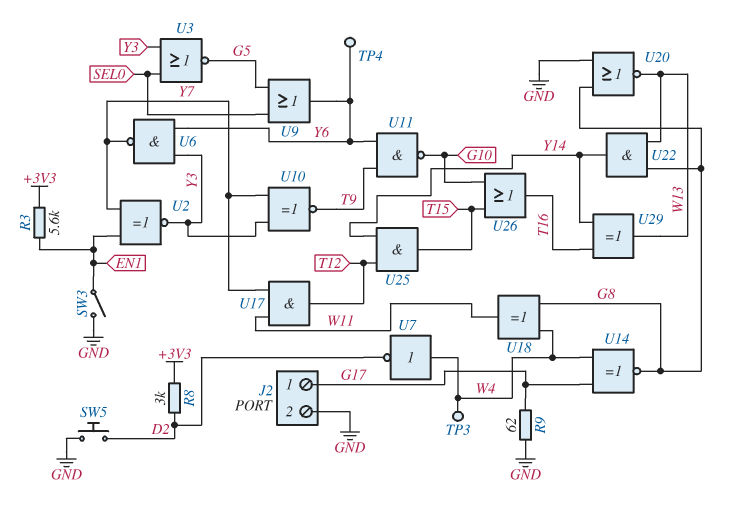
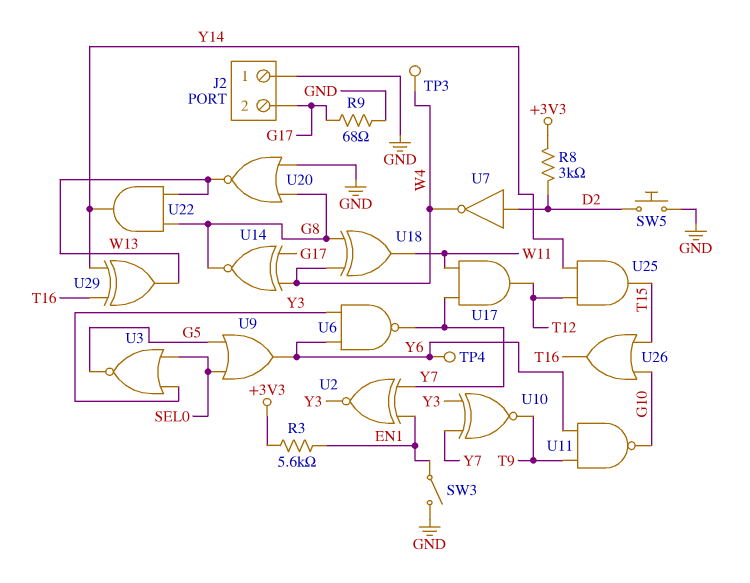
J2 pin 1: G17 -> GND
J2 pin 2: GND -> G17
R9: 62 (G17, GND) -> 68 (G17, GND)
U7: NOT (in W4, out D2) -> NOT (in D2, out W4)

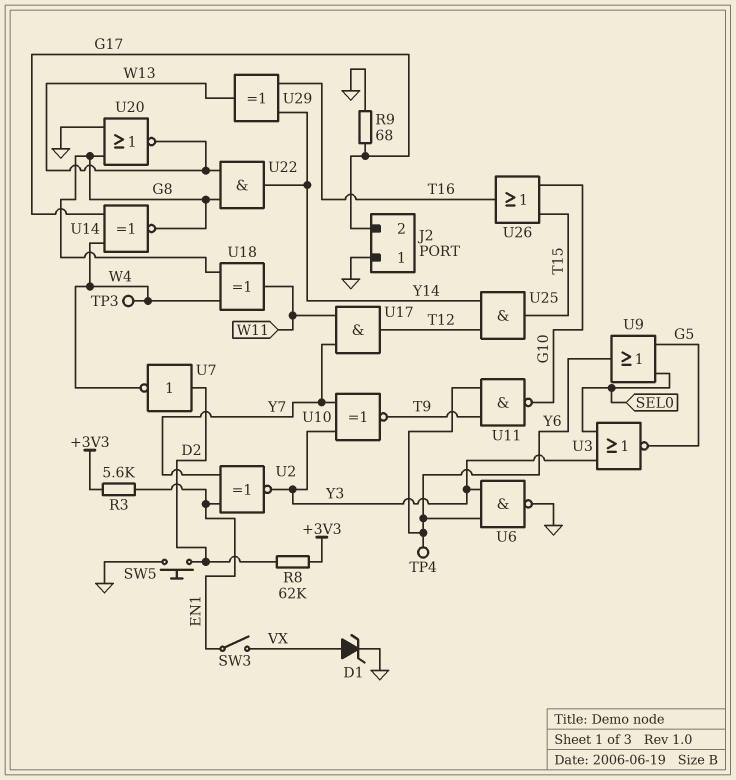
D1: none -> zener (A VX, K GND)
R8: 3k (+3V3, D2) -> 62k (+3V3, D2)
SW3: switch (EN1, GND) -> switch (EN1, VX)
U6: NAND (in Y3, in Y6, out Y7) -> NAND (in Y3, in Y6, out GND)

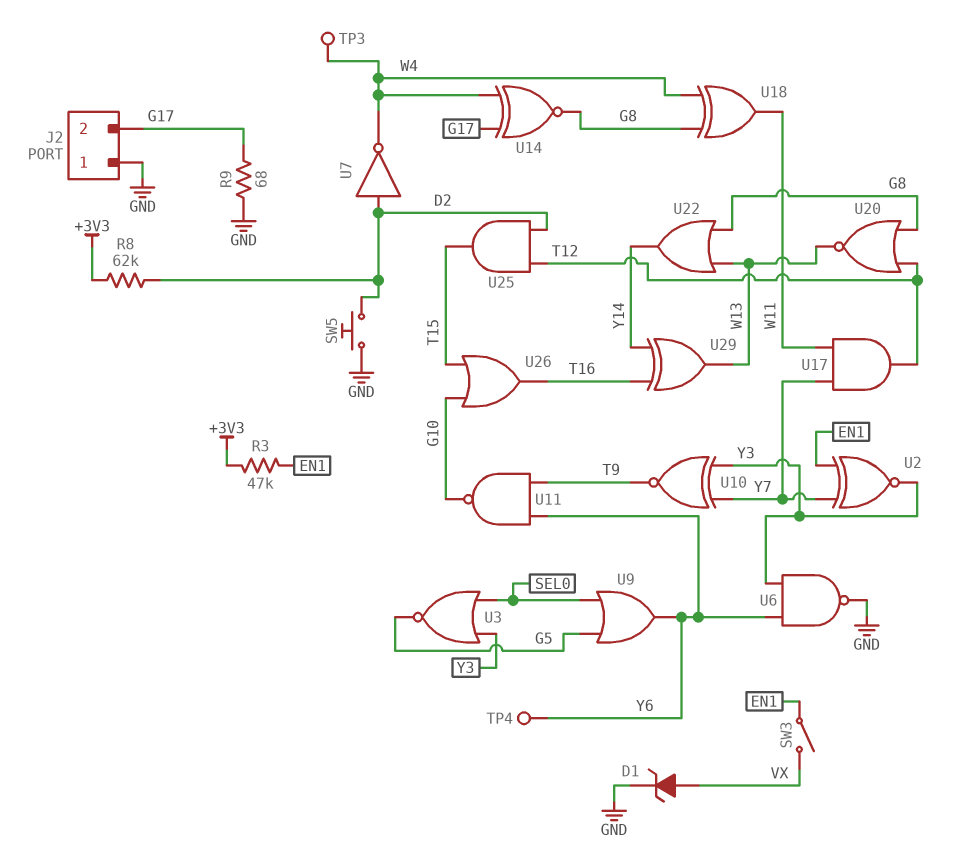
R3: 5.6k (+3V3, EN1) -> 47k (+3V3, EN1)
U20: NOR (in G8, in GND, out W13) -> NOR (in G8, in T12, out W13)
U22: AND (in G8, in W13, out Y14) -> OR (in G8, in W13, out Y14)
U25: AND (in T12, in Y14, out T15) -> AND (in D2, in T12, out T15)

